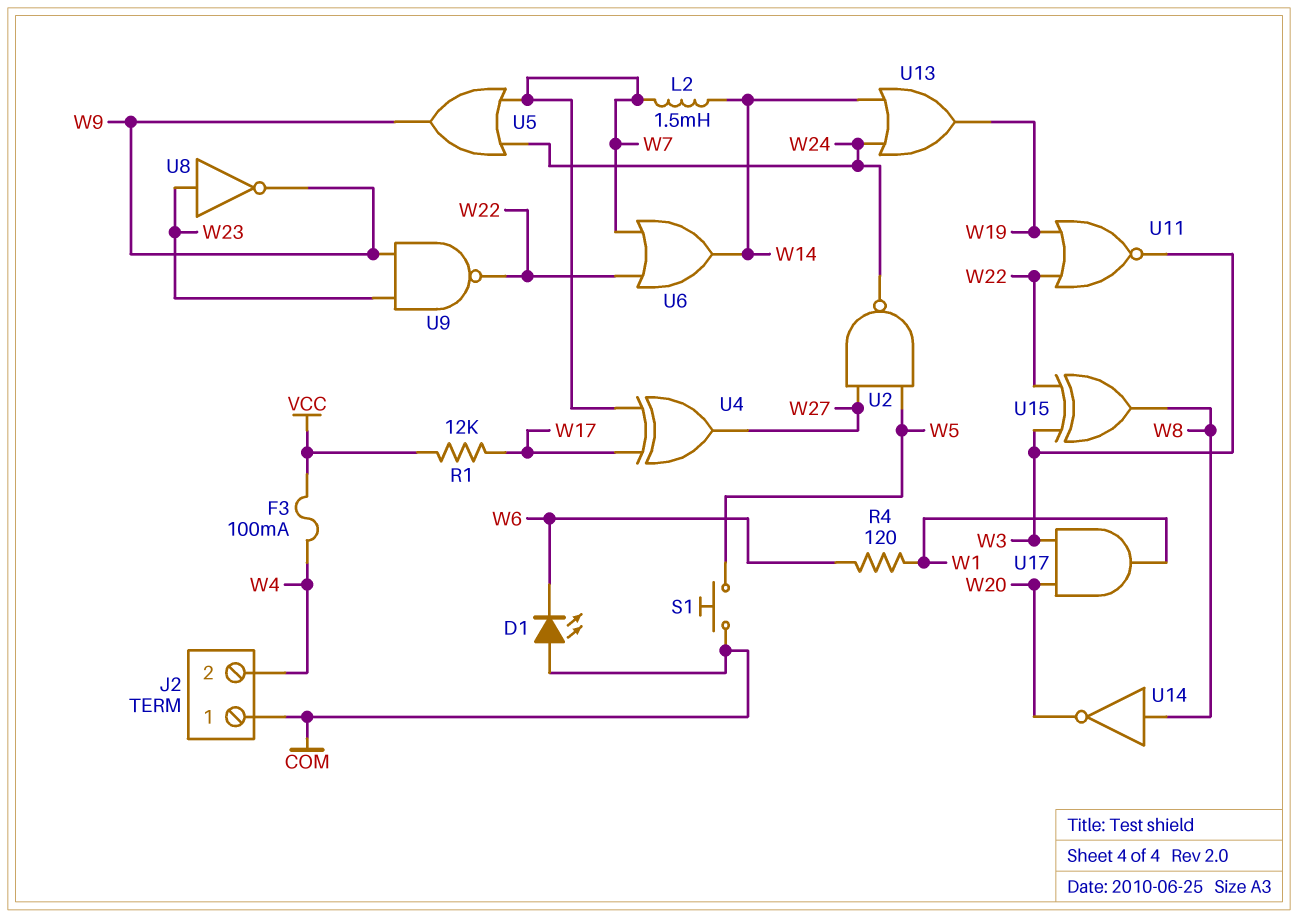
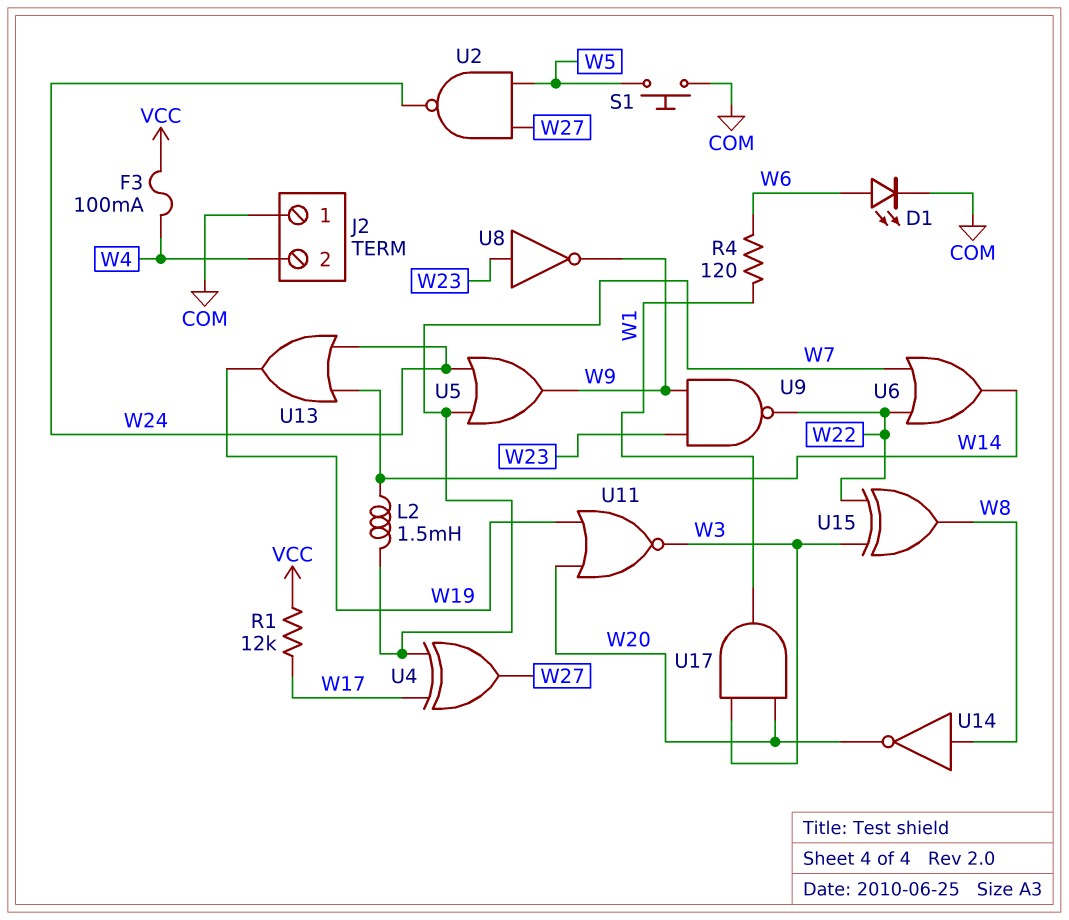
D1: LED (A COM, K W6) -> LED (A W6, K COM)
U11: NOR (in W19, in W22, out W3) -> NOR (in W19, in W20, out W3)

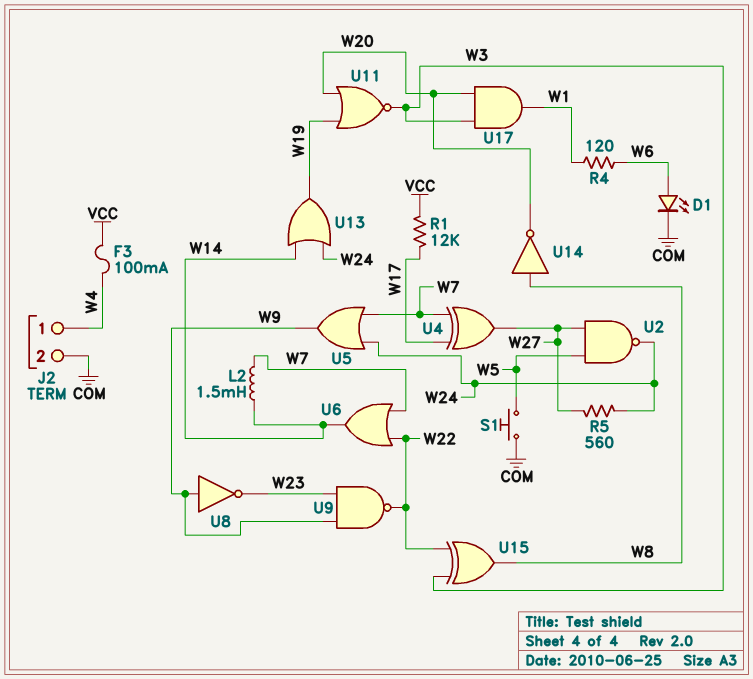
J2 pin 1: COM -> W4
J2 pin 2: W4 -> COM
R5: none -> 560 (W24, W27)
U8: NOT (in W23, out W9) -> NOT (in W9, out W23)

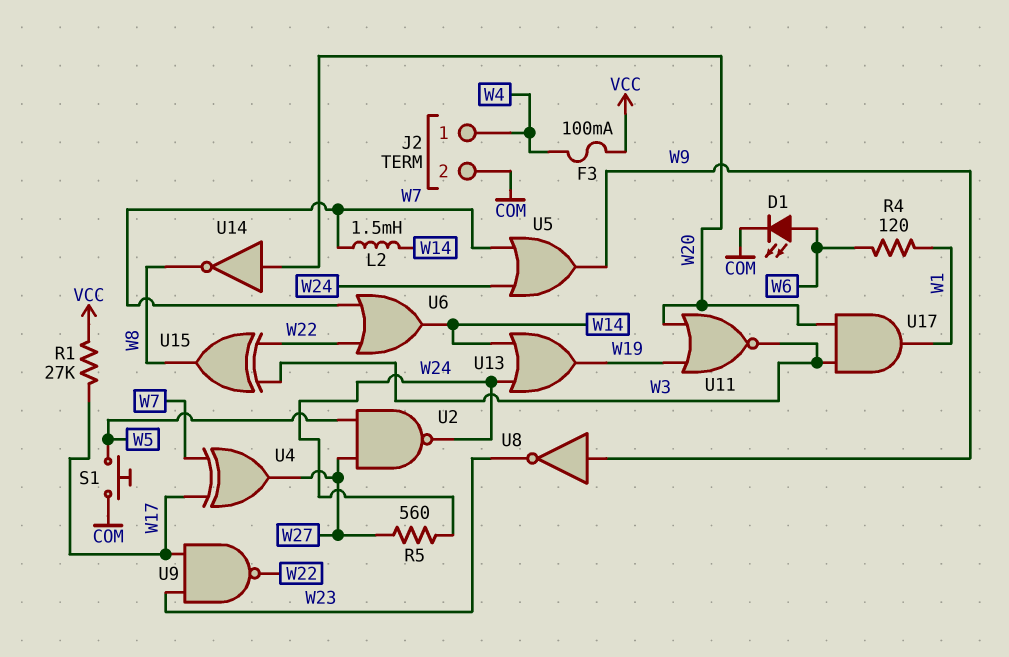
R1: 12k (VCC, W17) -> 27k (VCC, W17)
U9: NAND (in W9, in W23, out W22) -> NAND (in W17, in W23, out W22)
U14: NOT (in W8, out W20) -> NOT (in W20, out W8)

